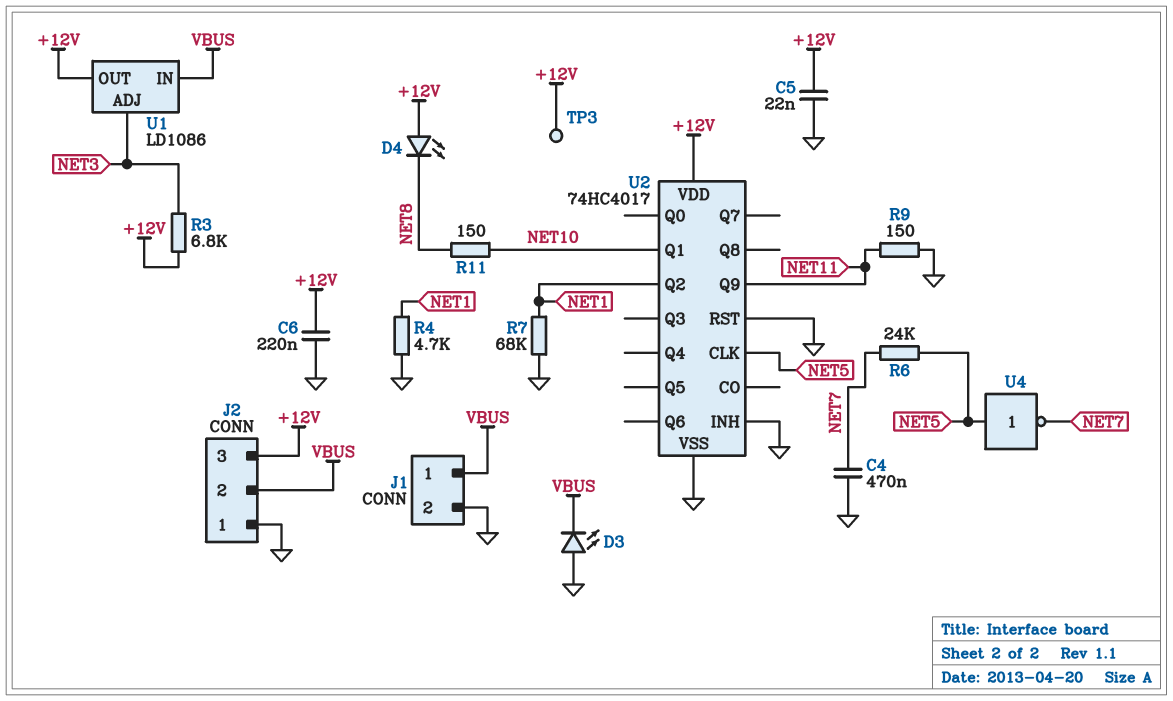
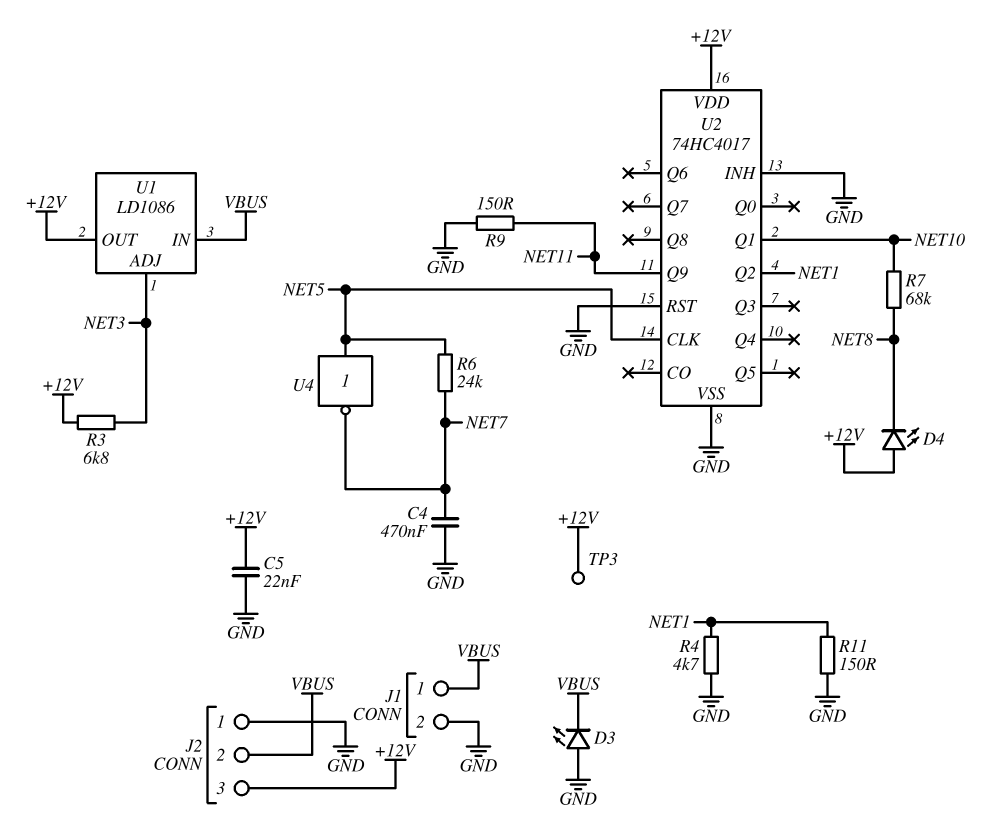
C6: 220nF (+12V, GND) -> none
R7: 68k (GND, NET1) -> 68k (NET8, NET10)
R11: 150 (NET8, NET10) -> 150 (GND, NET1)

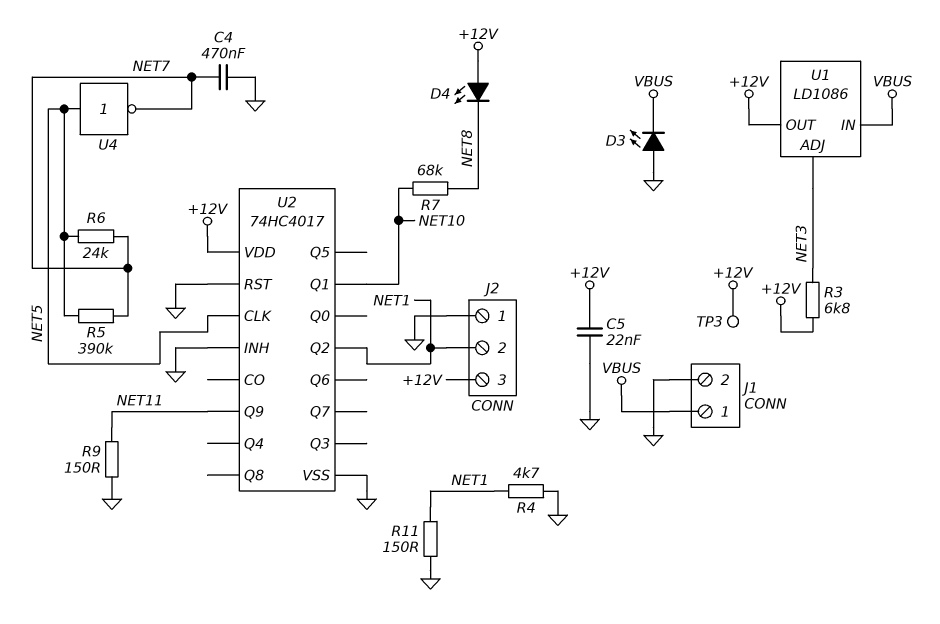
J2 pin 2: VBUS -> NET1
R5: none -> 390k (NET5, NET7)

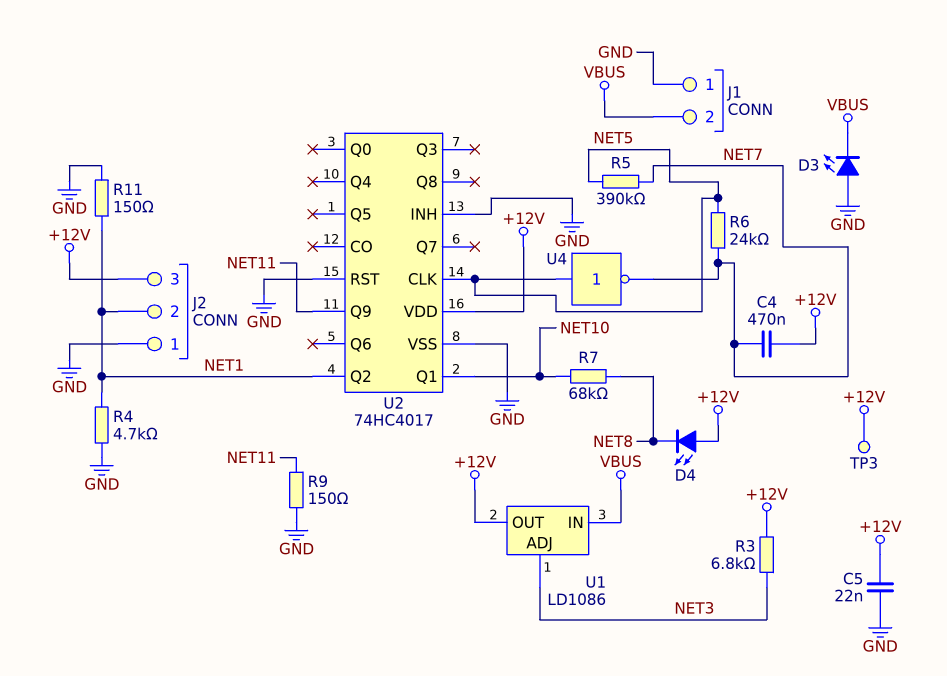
C4: 470nF (GND, NET7) -> 470nF (+12V, NET7)
J1 pin 1: VBUS -> GND
J1 pin 2: GND -> VBUS

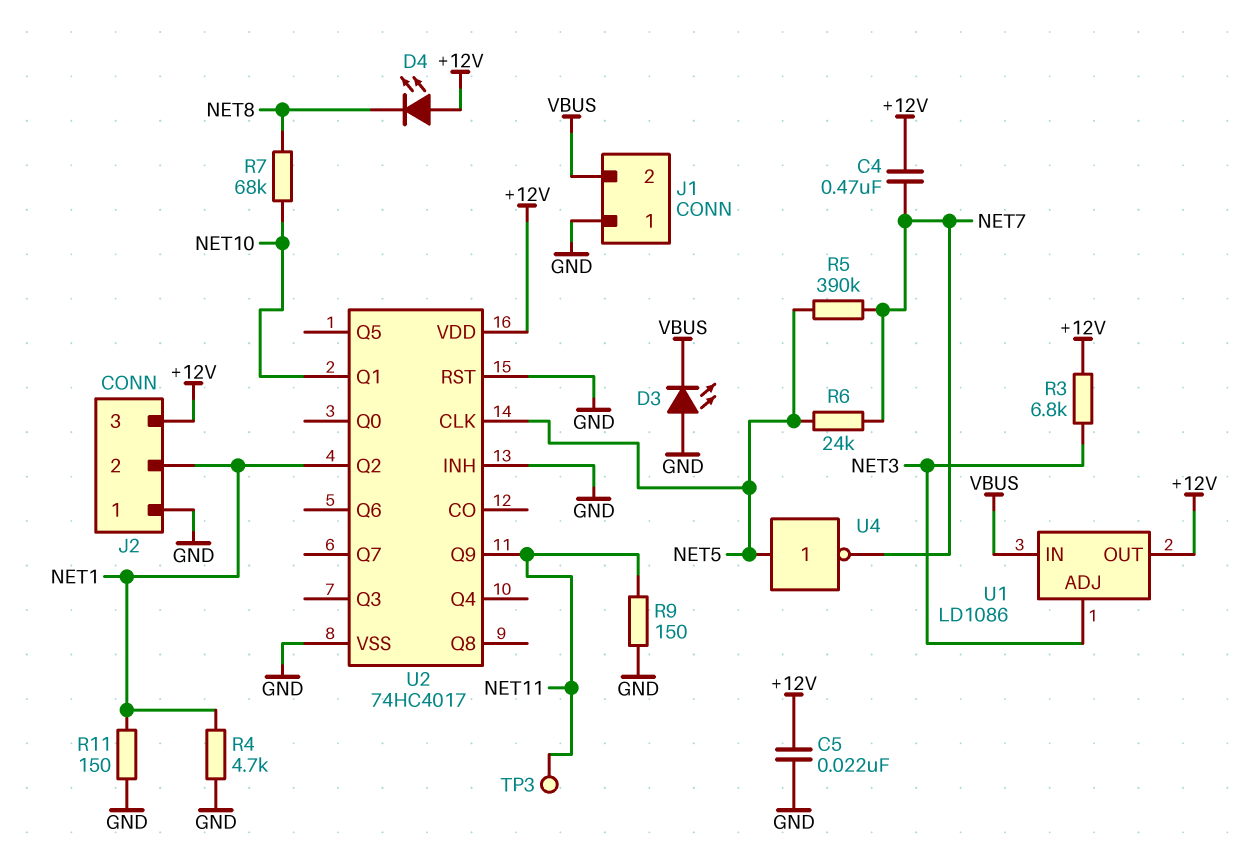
TP3: test point (+12V) -> test point (NET11)

